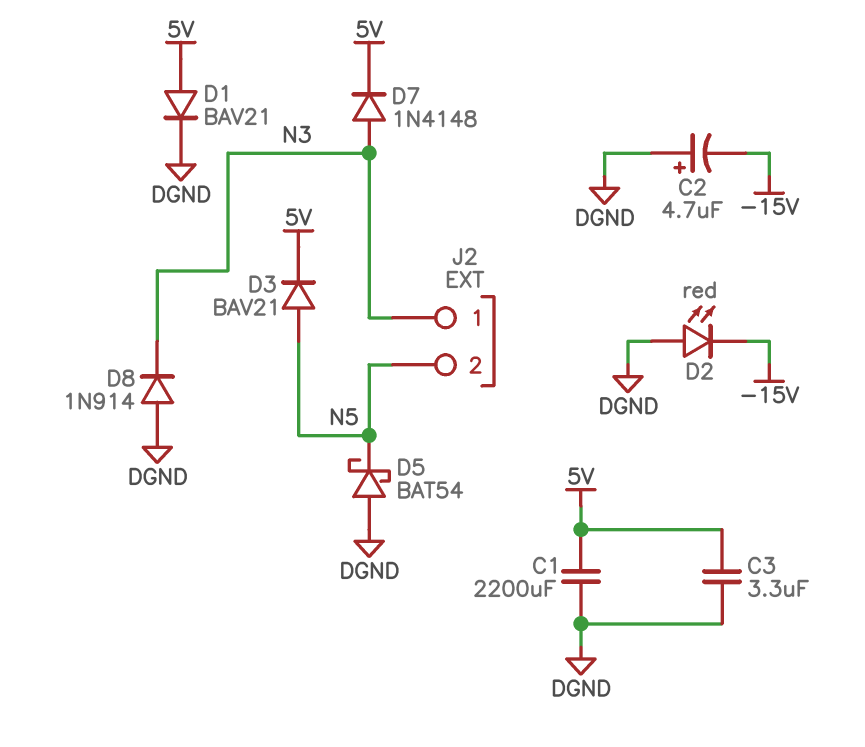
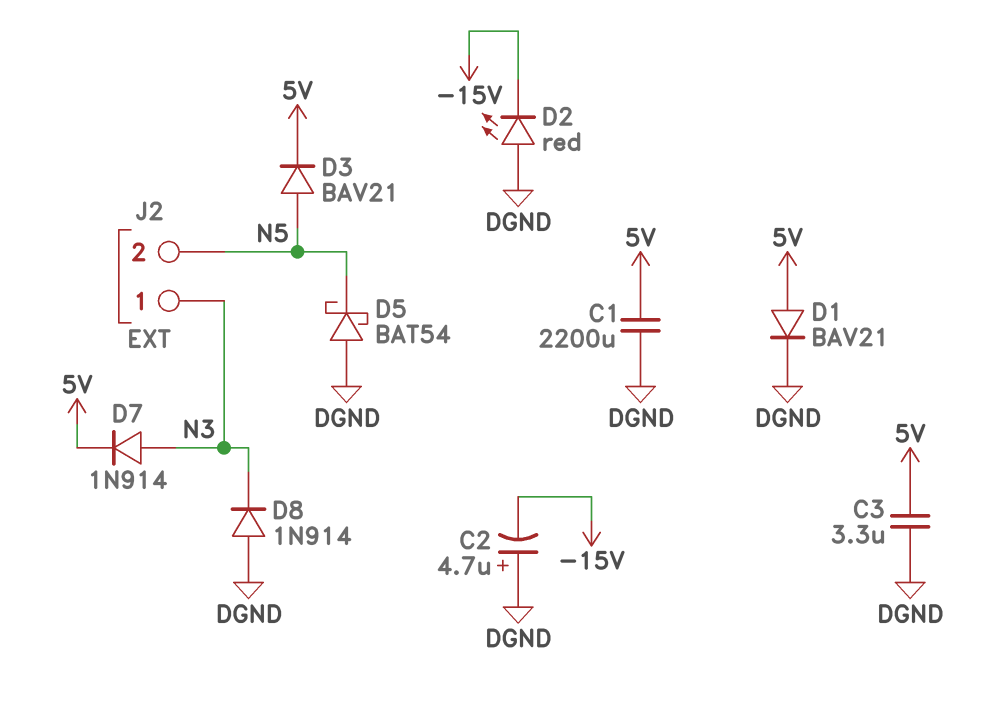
D7: diode 1N4148 (A N3, K 5V) -> diode 1N914 (A N3, K 5V)

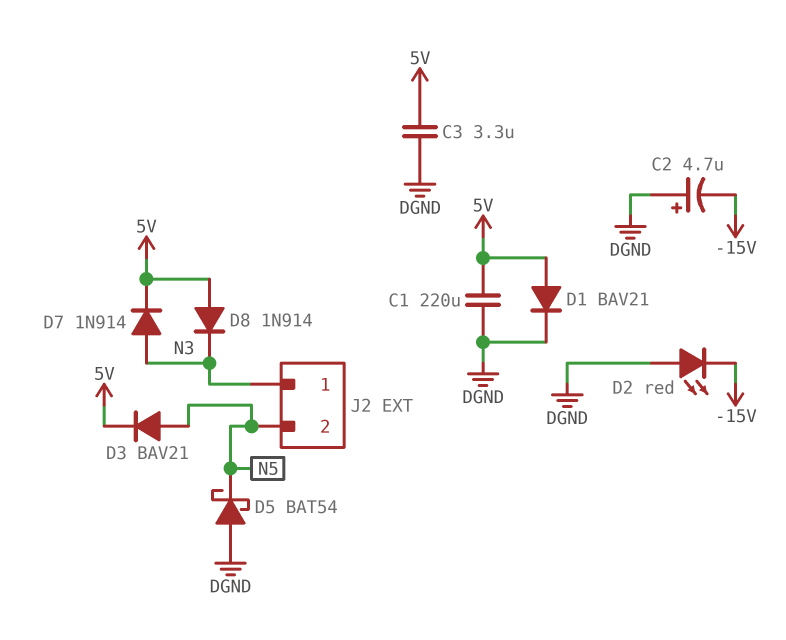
C1: 2200uF (5V, DGND) -> 220uF (5V, DGND)
D8: diode 1N914 (A DGND, K N3) -> diode 1N914 (A 5V, K N3)

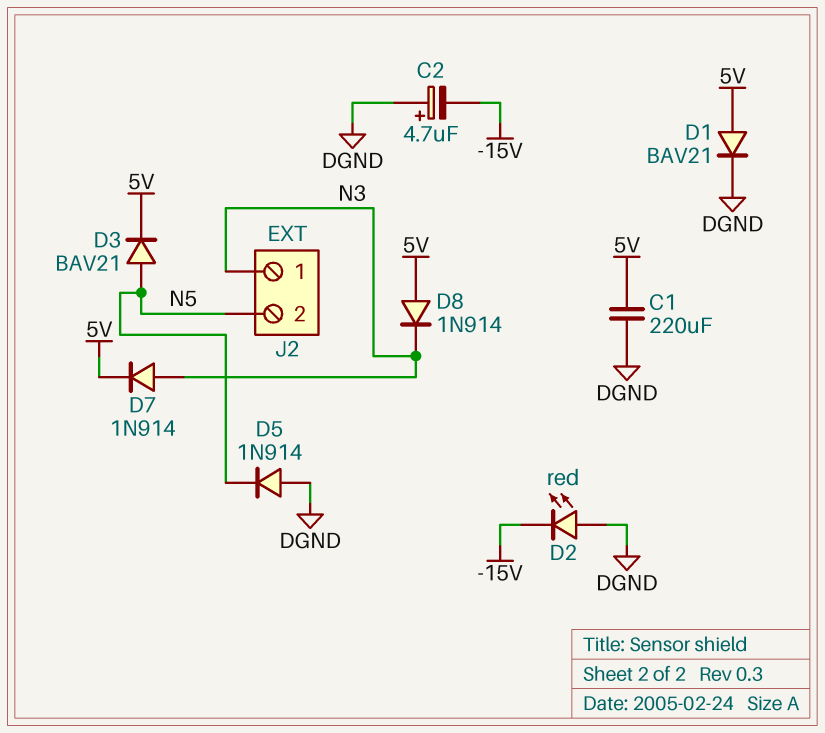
C3: 3.3uF (5V, DGND) -> none
D5: schottky BAT54 (A DGND, K N5) -> diode 1N914 (A DGND, K N5)

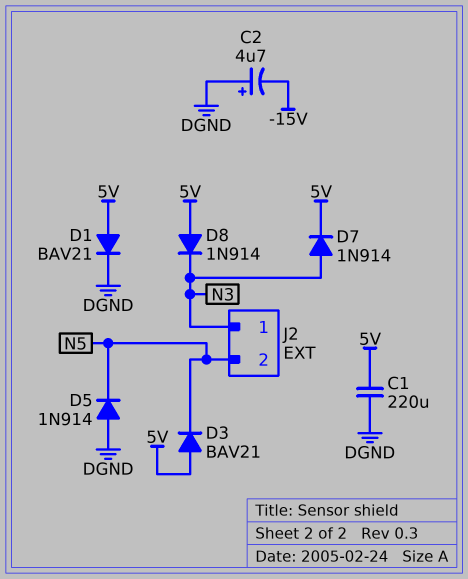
D2: LED red (A DGND, K -15V) -> none
D3: diode BAV21 (A N5, K 5V) -> diode BAV21 (A 5V, K N5)

